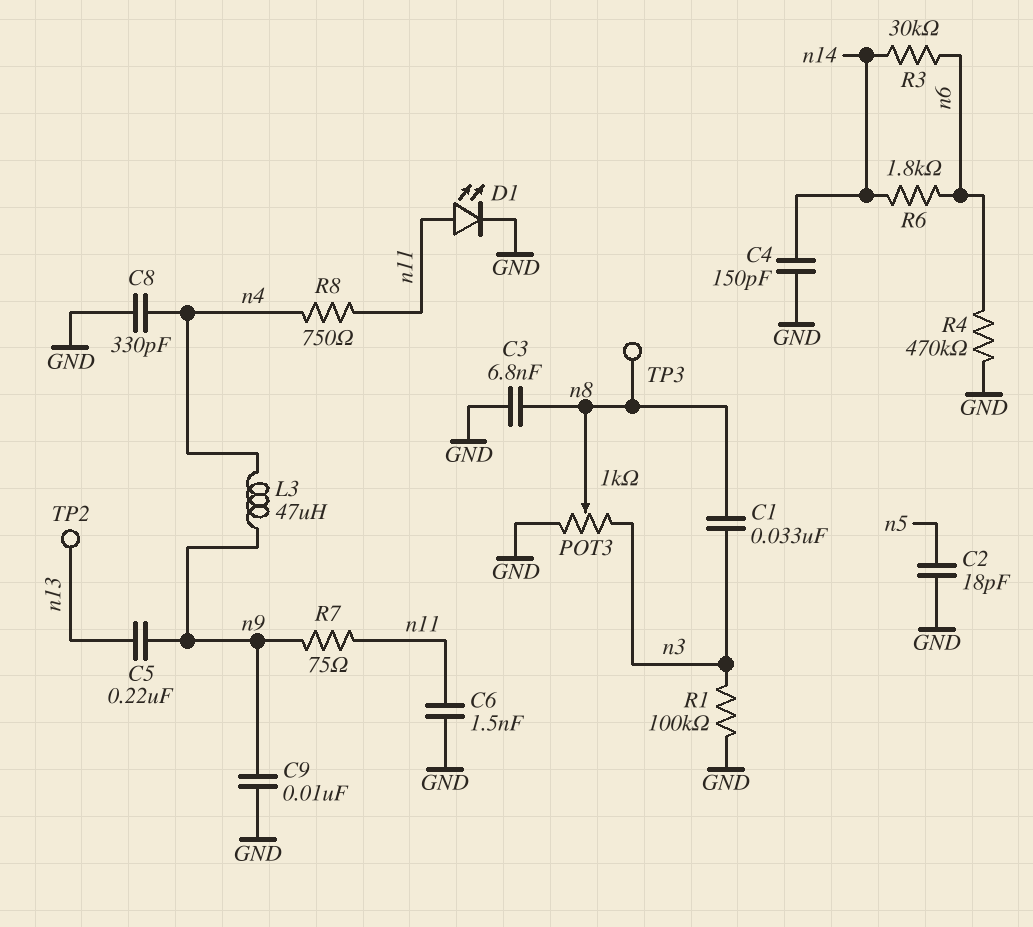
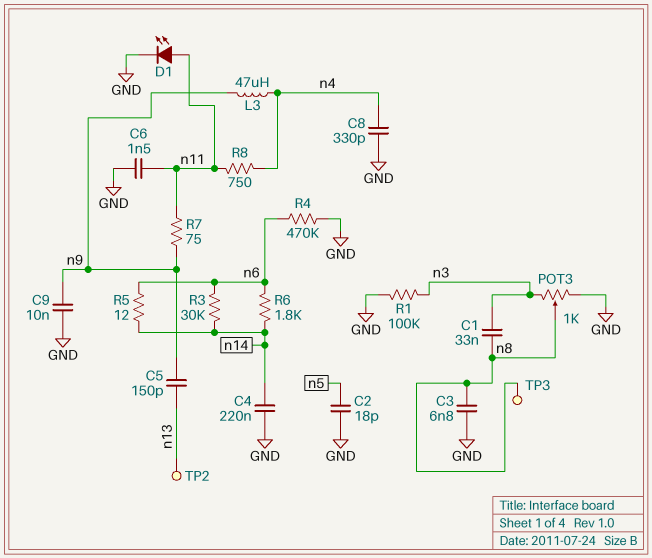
C4: 150pF (GND, n14) -> 220nF (GND, n14)
C5: 220nF (n9, n13) -> 150pF (n9, n13)
R5: none -> 12 (n6, n14)

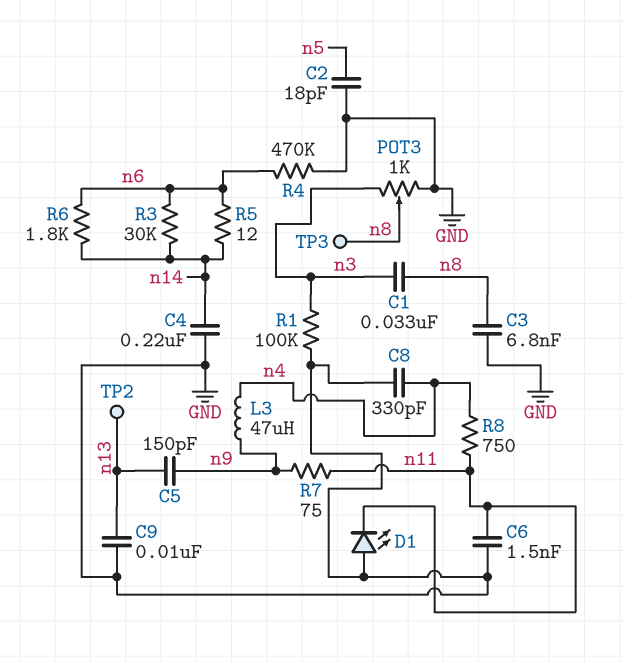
C9: 10nF (GND, n9) -> 10nF (GND, n13)
D1: LED (A n11, K GND) -> LED (A GND, K n11)

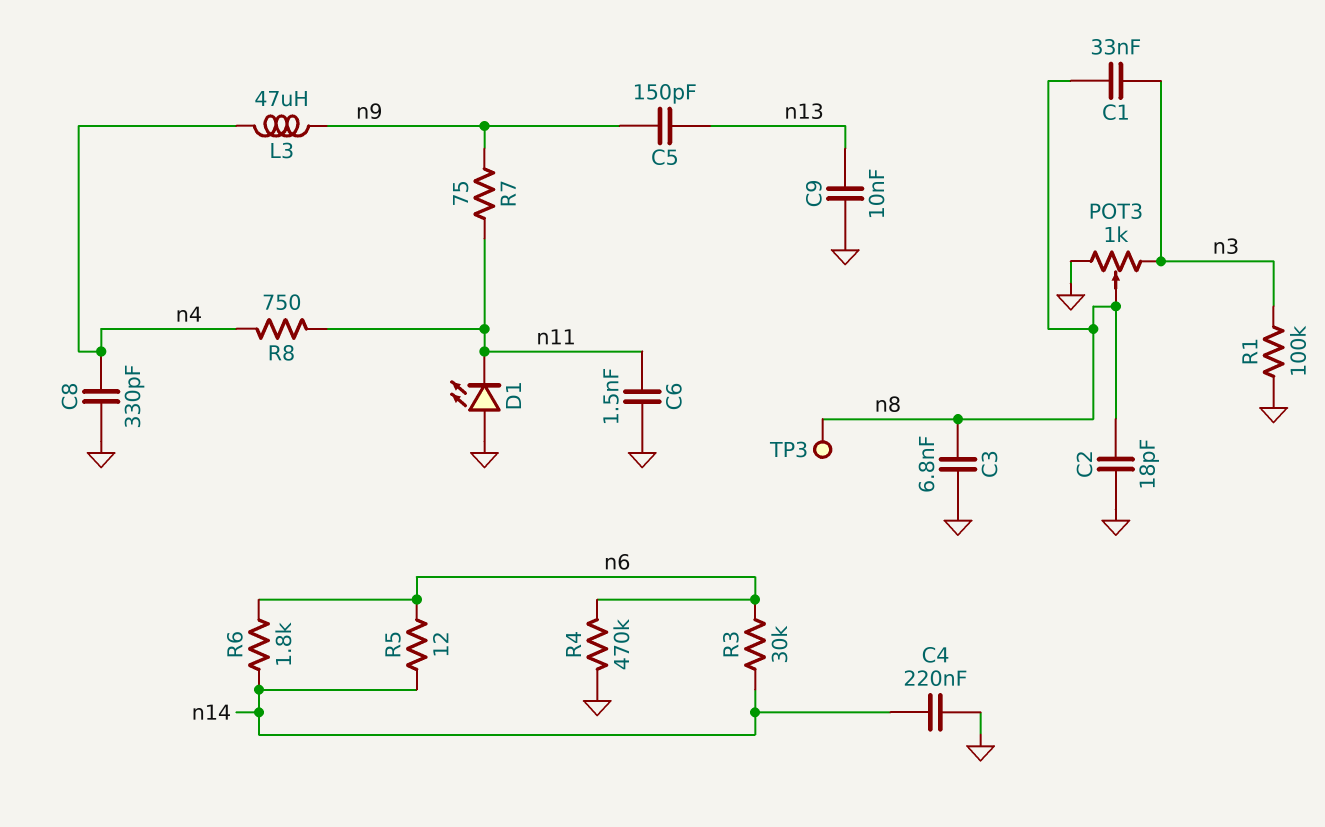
C2: 18pF (GND, n5) -> 18pF (GND, n8)
TP2: test point (n13) -> none

